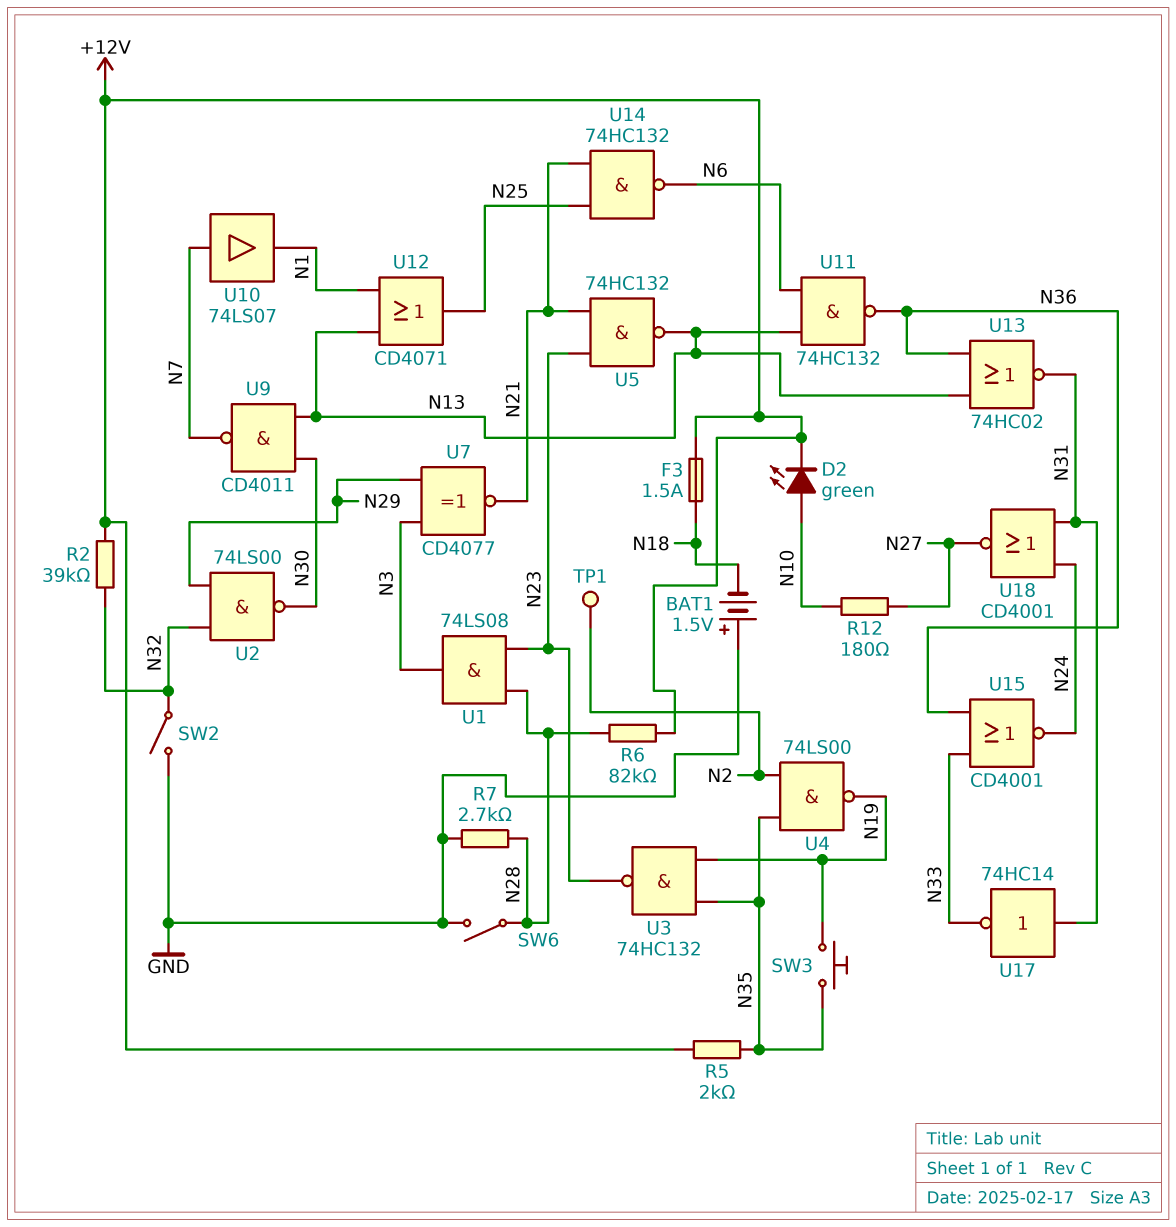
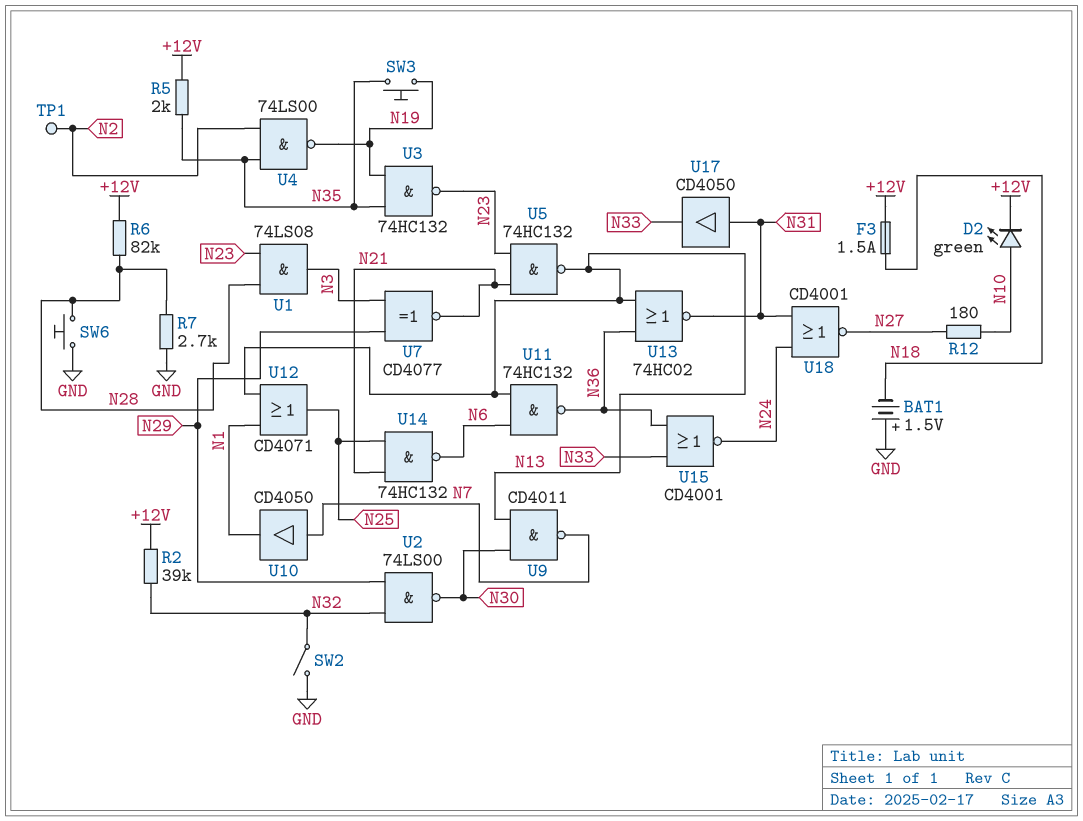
SW6: switch (GND, N28) -> button (GND, N28)
U10: buffer 74LS07 (in N7, out N1) -> buffer CD4050 (in N7, out N1)
U17: NOT 74HC14 (in N31, out N33) -> buffer CD4050 (in N31, out N33)

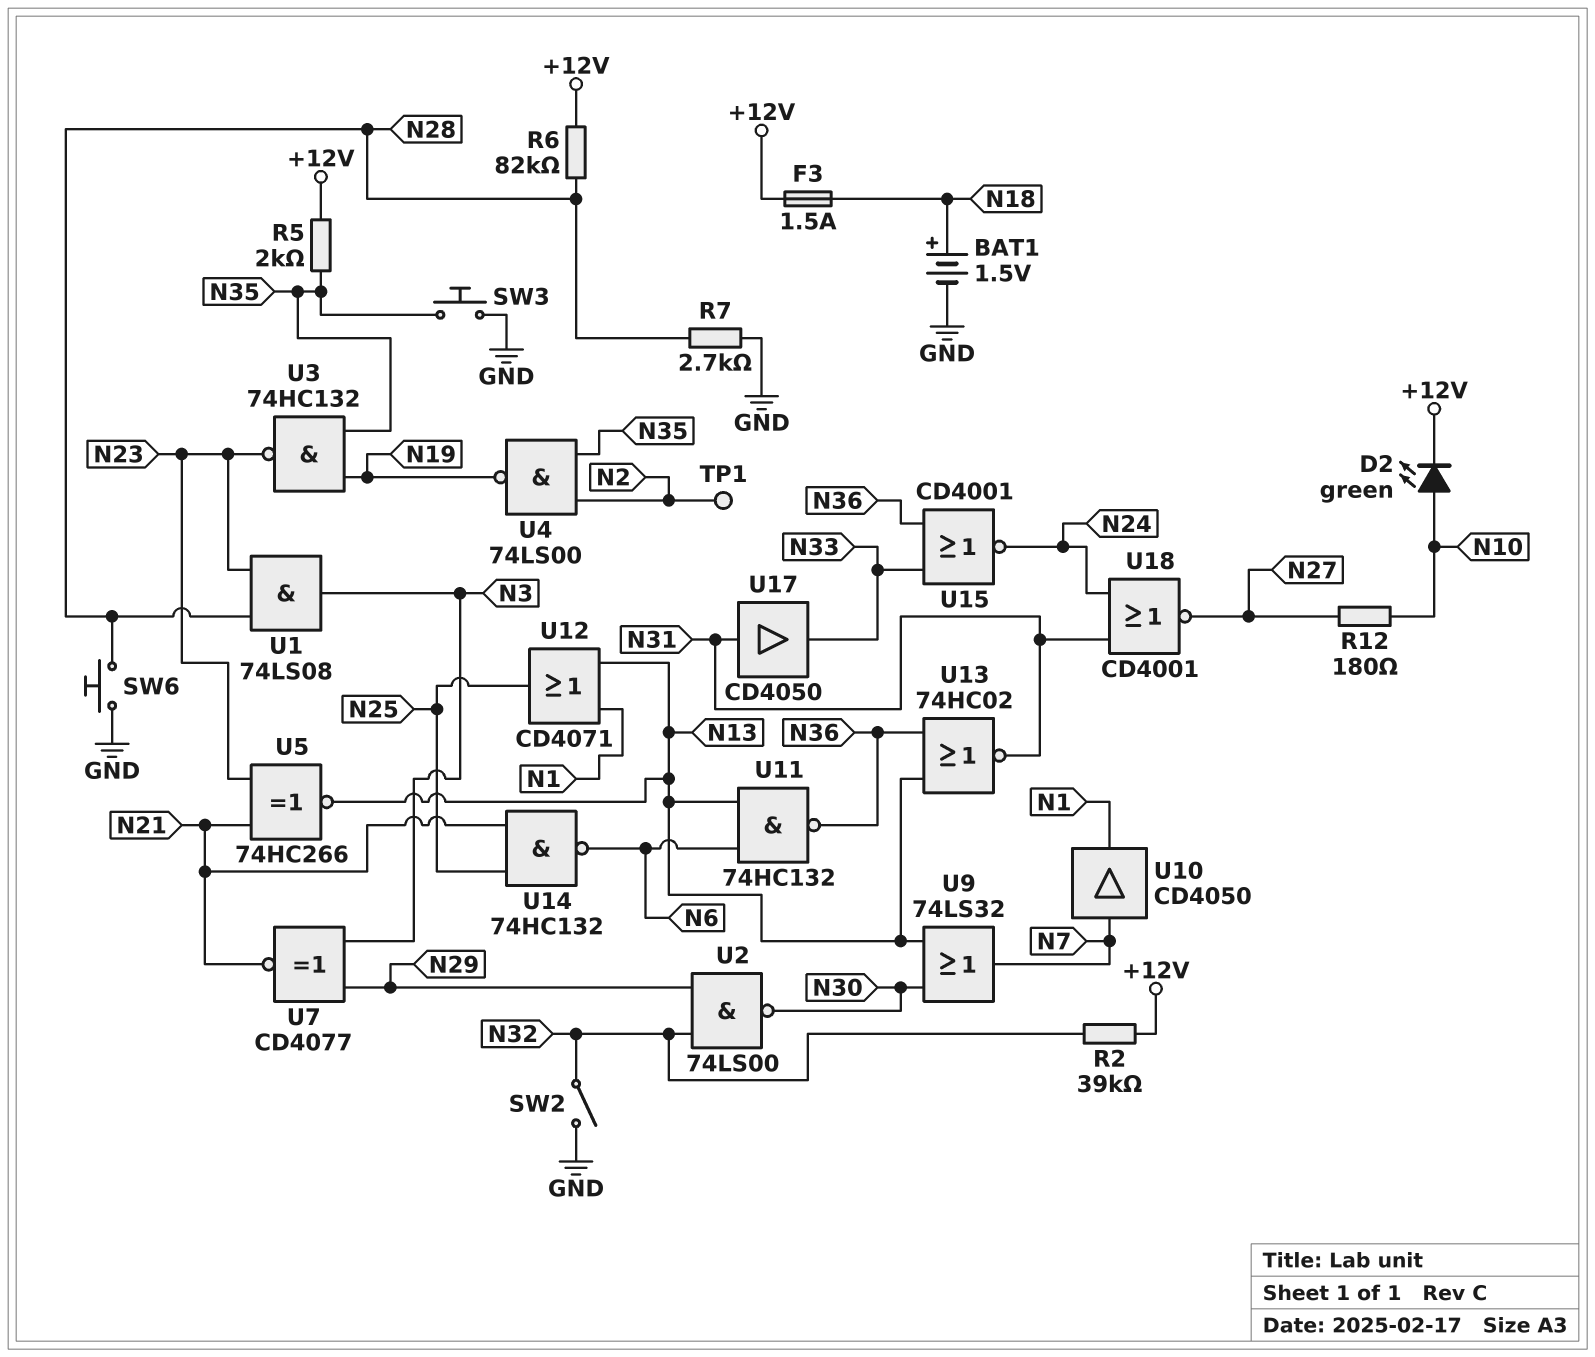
BAT1: 1.5V (plus GND, minus N18) -> 1.5V (plus N18, minus GND)
SW3: button (N19, N35) -> button (GND, N35)
U5: NAND 74HC132 (in N21, in N23, out N13) -> XNOR 74HC266 (in N21, in N23, out N13)
U9: NAND CD4011 (in N13, in N30, out N7) -> OR 74LS32 (in N13, in N30, out N7)

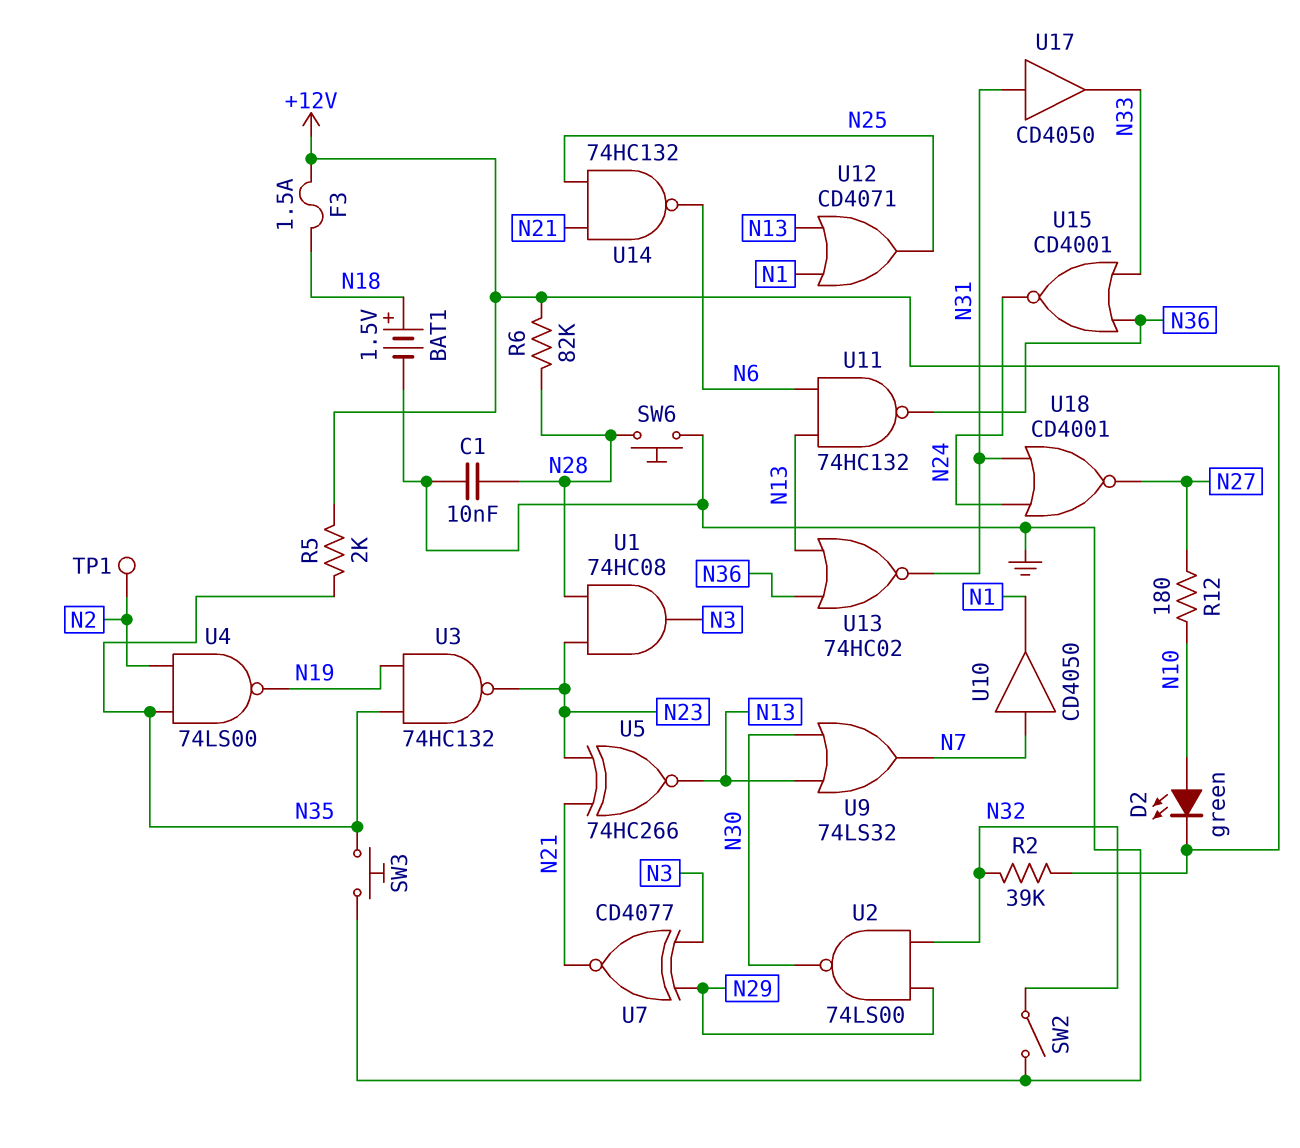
C1: none -> 10nF (GND, N28)
R7: 2.7k (GND, N28) -> none
U1: AND 74LS08 (in N23, in N28, out N3) -> AND 74HC08 (in N23, in N28, out N3)

